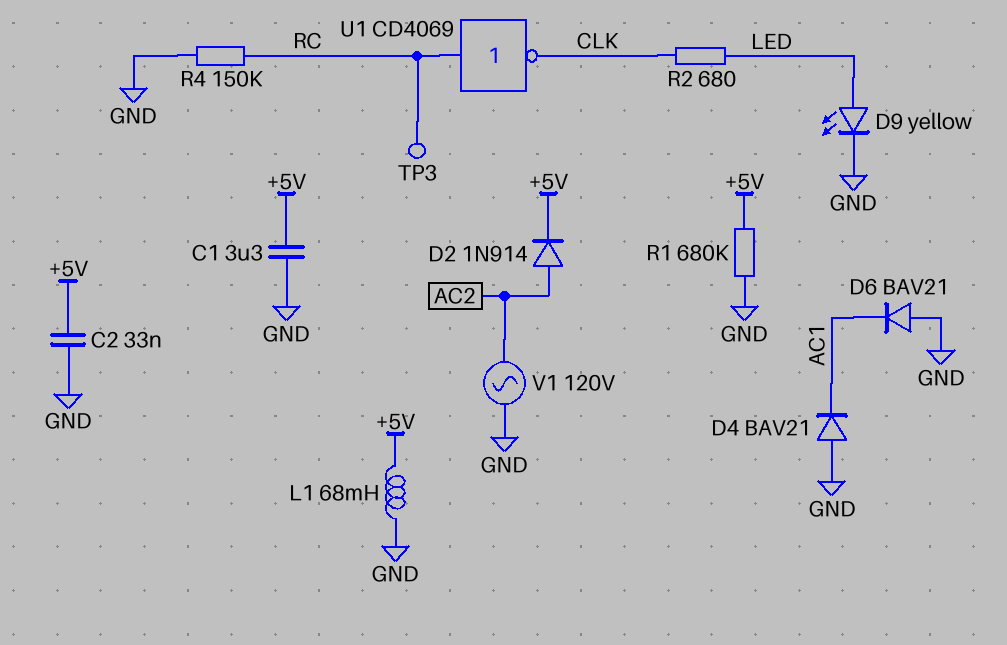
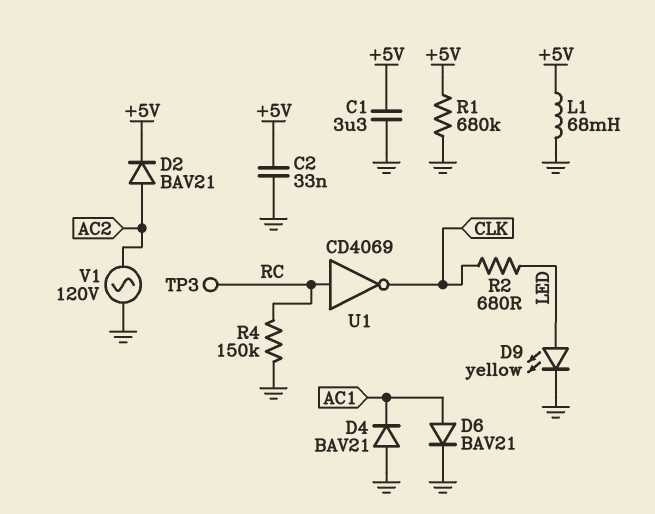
D2: diode 1N914 (A AC2, K +5V) -> diode BAV21 (A AC2, K +5V)
D6: diode BAV21 (A GND, K AC1) -> diode BAV21 (A AC1, K GND)

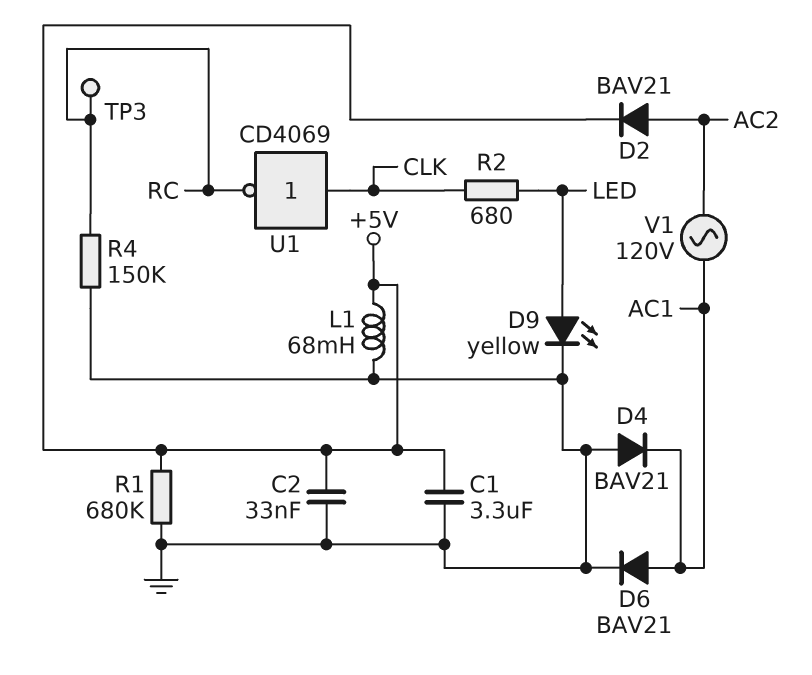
U1: NOT CD4069 (in RC, out CLK) -> NOT CD4069 (in CLK, out RC)
V1: AC 120V (AC2, GND) -> AC 120V (AC1, AC2)

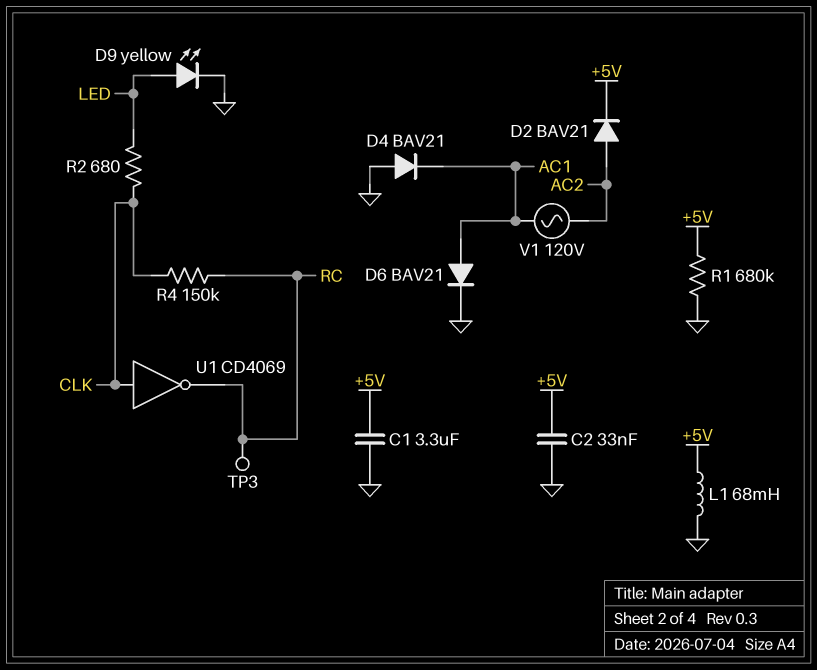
R4: 150k (GND, RC) -> 150k (CLK, RC)

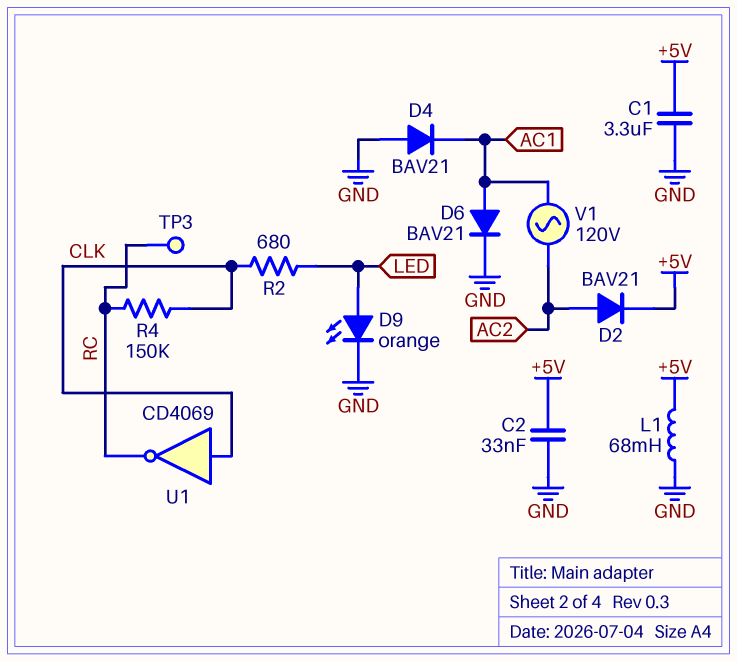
D9: LED yellow (A LED, K GND) -> LED orange (A LED, K GND)
R1: 680k (+5V, GND) -> none

